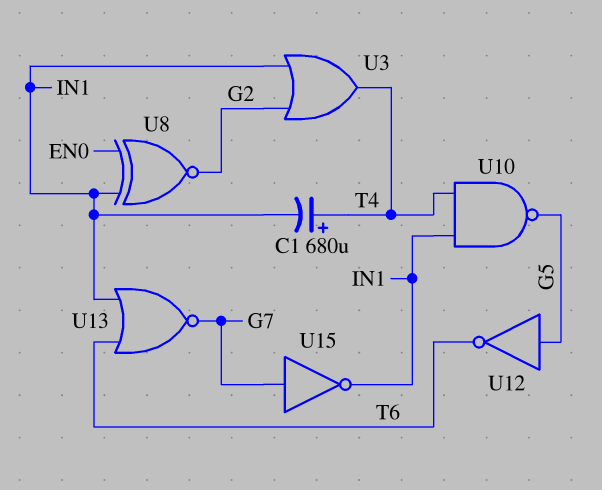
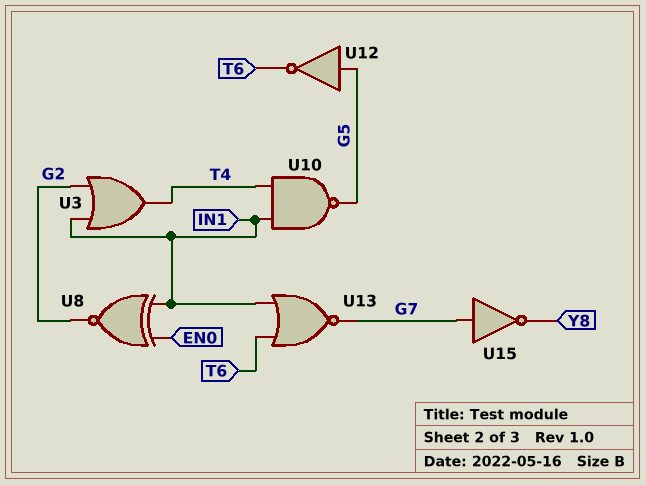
C1: 680uF (plus T4, minus IN1) -> none
U15: NOT (in G7, out IN1) -> NOT (in G7, out Y8)

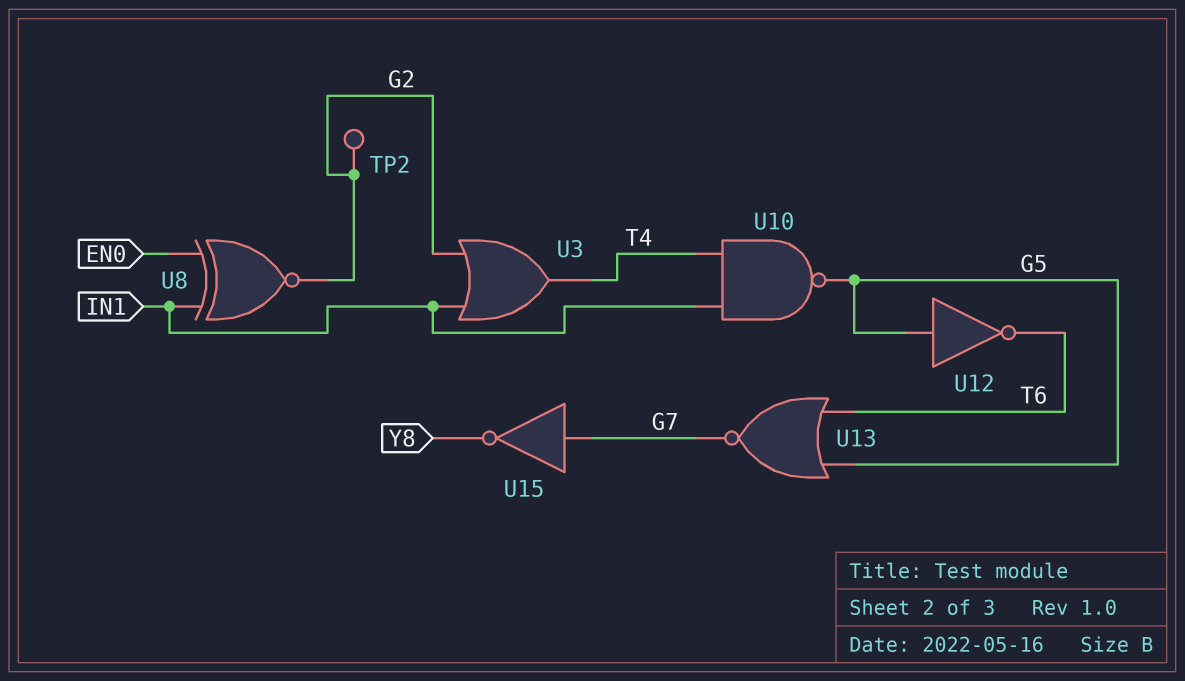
TP2: none -> test point (G2)
U13: NOR (in IN1, in T6, out G7) -> NOR (in G5, in T6, out G7)

